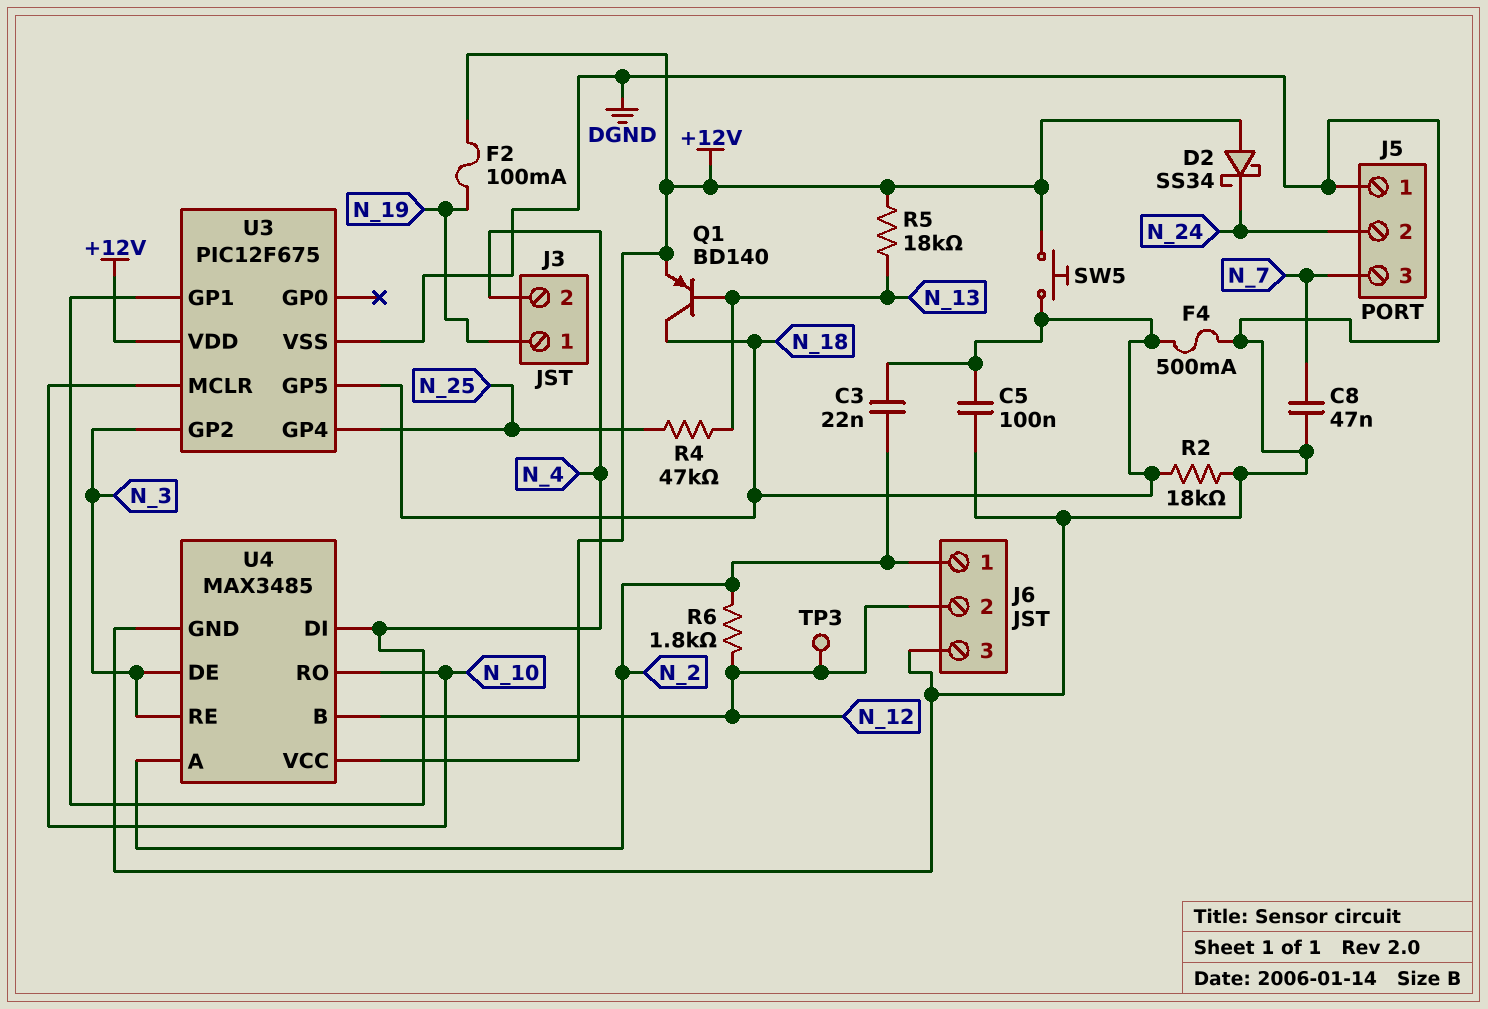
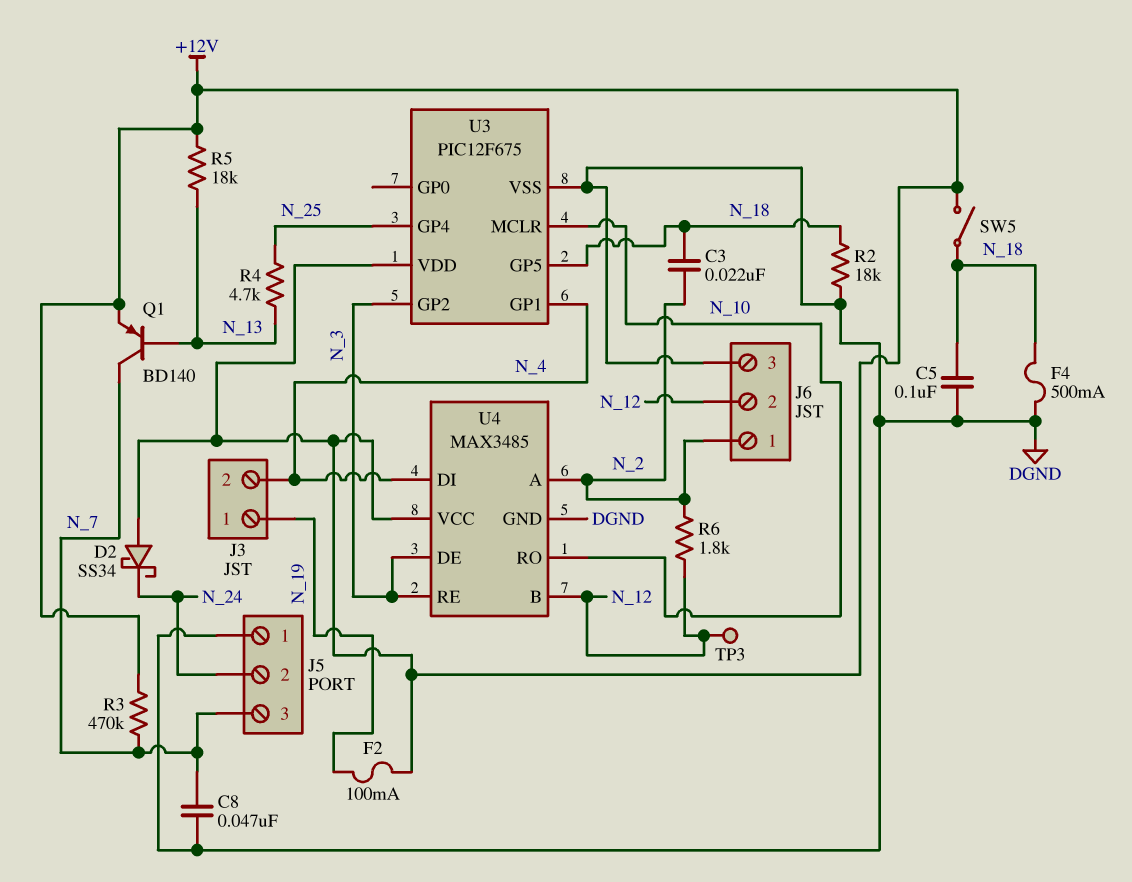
Q1: PNP BD140 (B N_13, C N_18, E +12V) -> PNP BD140 (B N_13, C N_7, E +12V)
R3: none -> 470k (+12V, N_7)
R4: 47k (N_13, N_25) -> 4.7k (N_13, N_25)
SW5: button (+12V, N_18) -> switch (+12V, N_18)

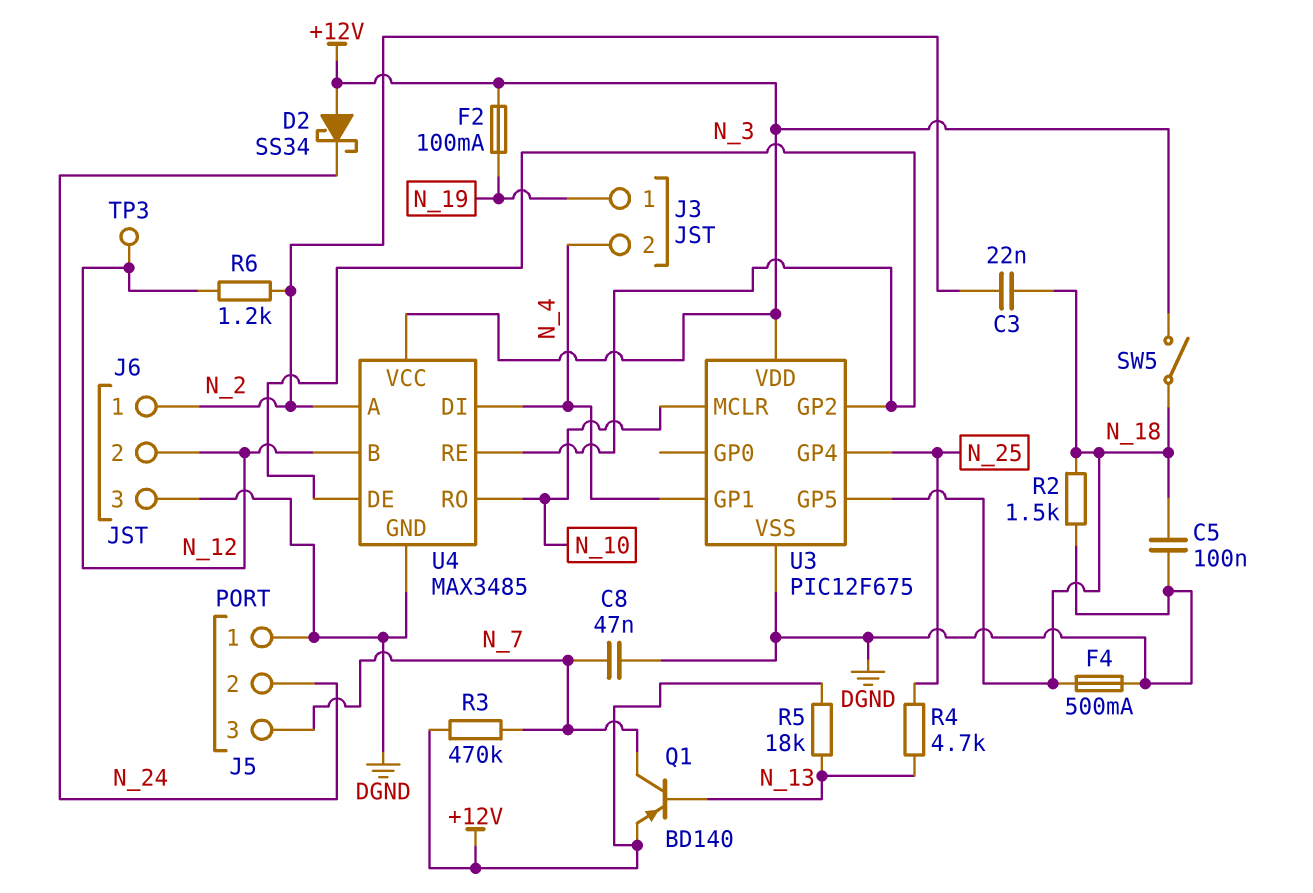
R2: 18k (DGND, N_18) -> 1.5k (DGND, N_18)
R6: 1.8k (N_2, N_12) -> 1.2k (N_2, N_12)

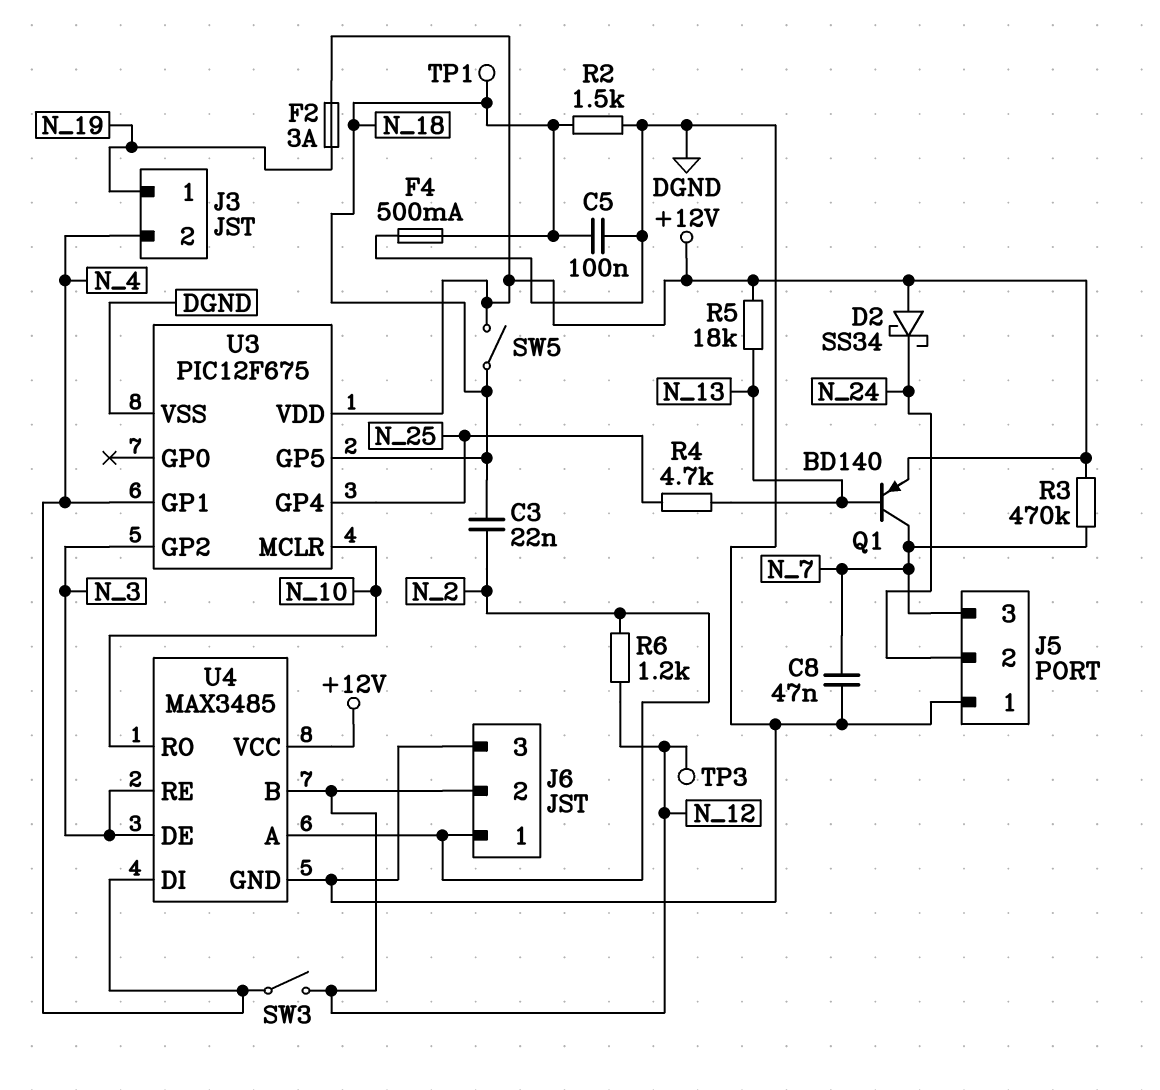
F2: 100mA (+12V, N_19) -> 3A (+12V, N_19)
SW3: none -> switch (N_4, N_12)
TP1: none -> test point (N_18)

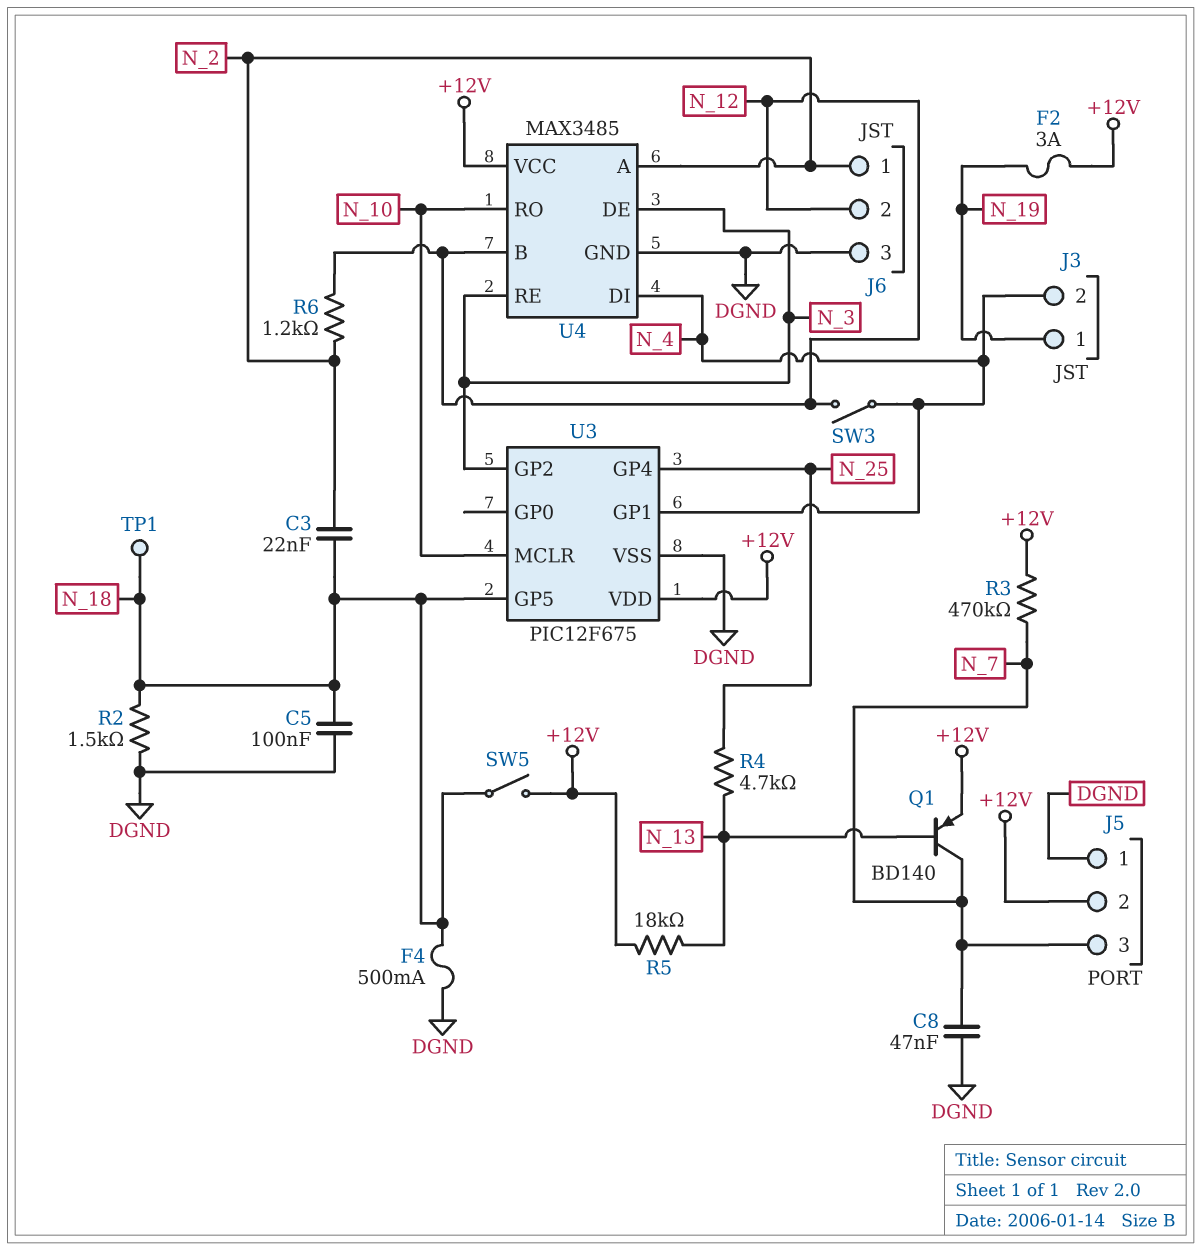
D2: schottky SS34 (A +12V, K N_24) -> none
J5 pin 2: N_24 -> +12V
TP3: test point (N_12) -> none

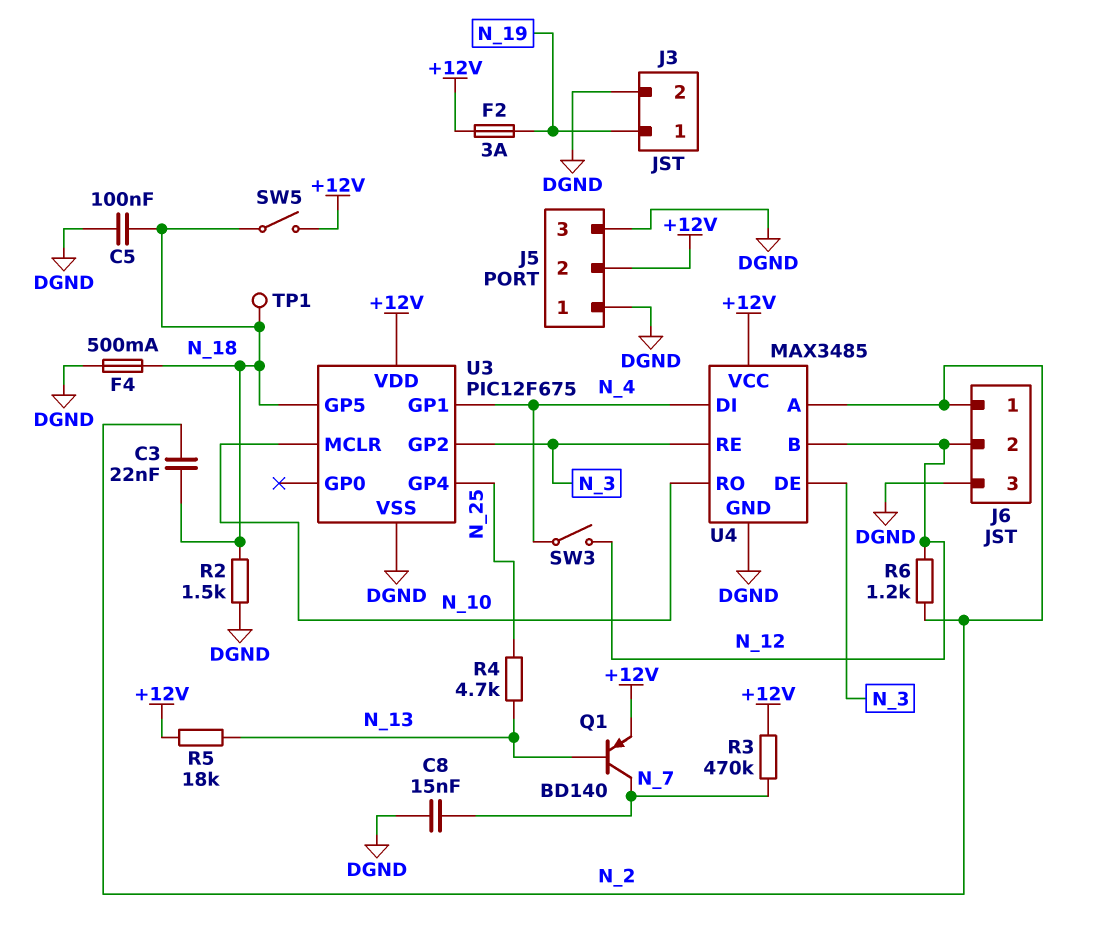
C8: 47nF (DGND, N_7) -> 15nF (DGND, N_7)
J3 pin 2: N_4 -> DGND
J5 pin 3: N_7 -> DGND

